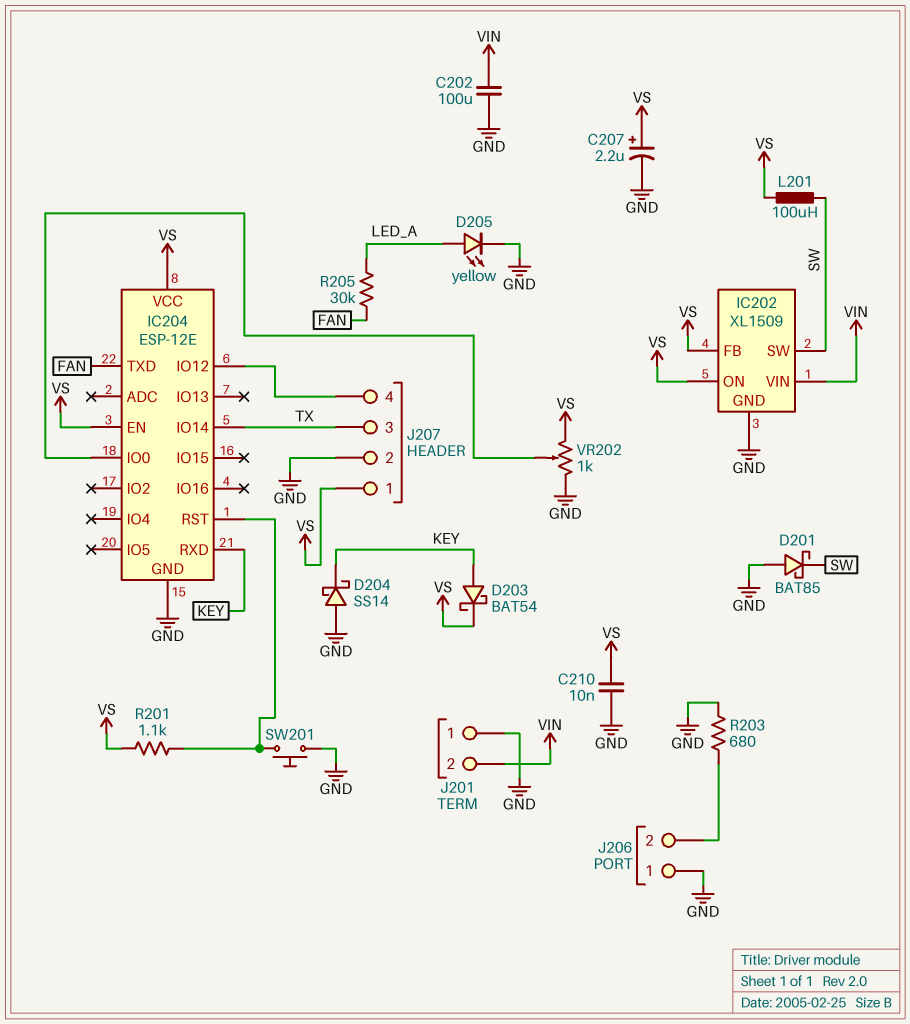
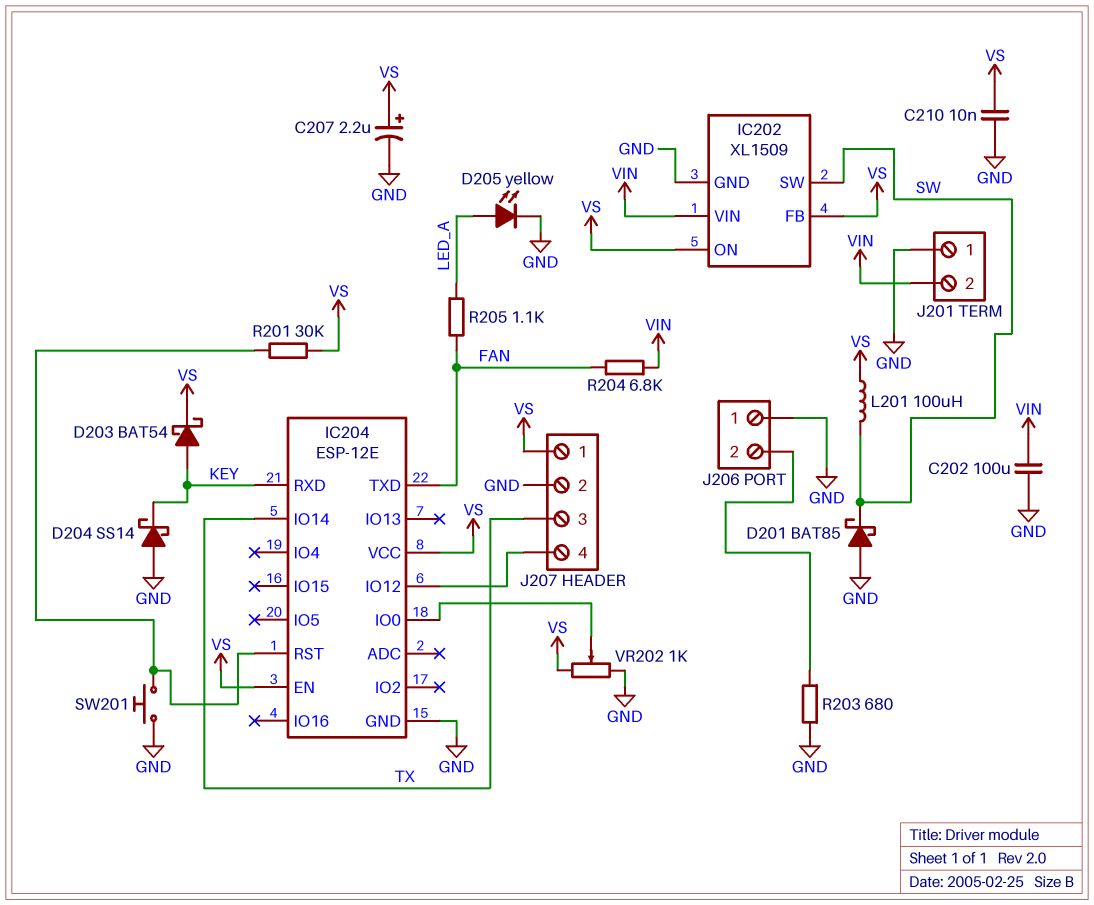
R201: 1.1k (IC204/RST, VS) -> 30k (IC204/RST, VS)
R204: none -> 6.8k (FAN, VIN)
R205: 30k (FAN, LED_A) -> 1.1k (FAN, LED_A)

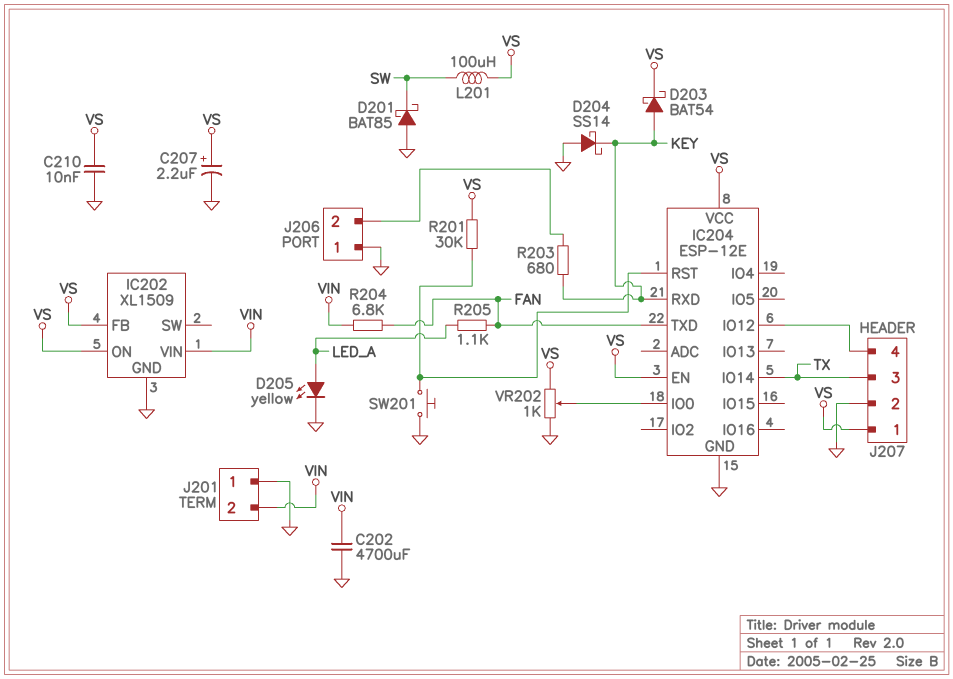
C202: 100uF (GND, VIN) -> 4700uF (GND, VIN)
IC202 pin SW: SW -> none
R203: 680 (GND, J206/2) -> 680 (J206/2, KEY)

